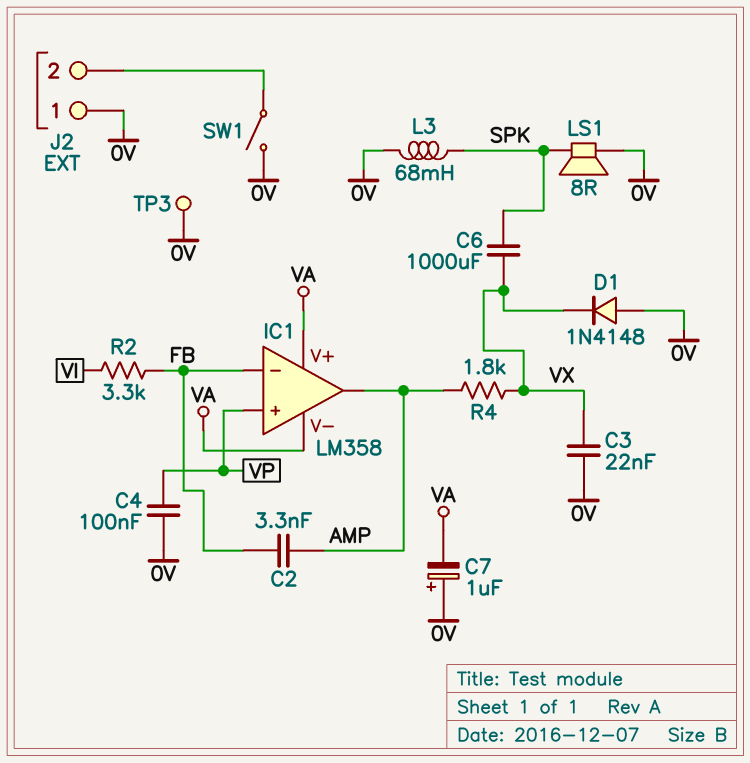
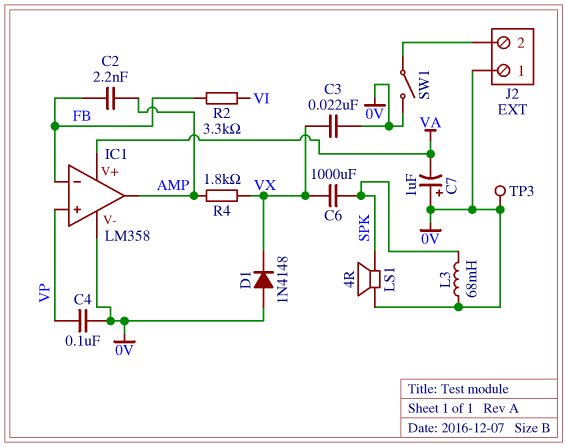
C2: 3.3nF (AMP, FB) -> 2.2nF (AMP, FB)
IC1 pin V-: VA -> 0V
LS1: speaker 8R (0V, SPK) -> speaker 4R (0V, SPK)

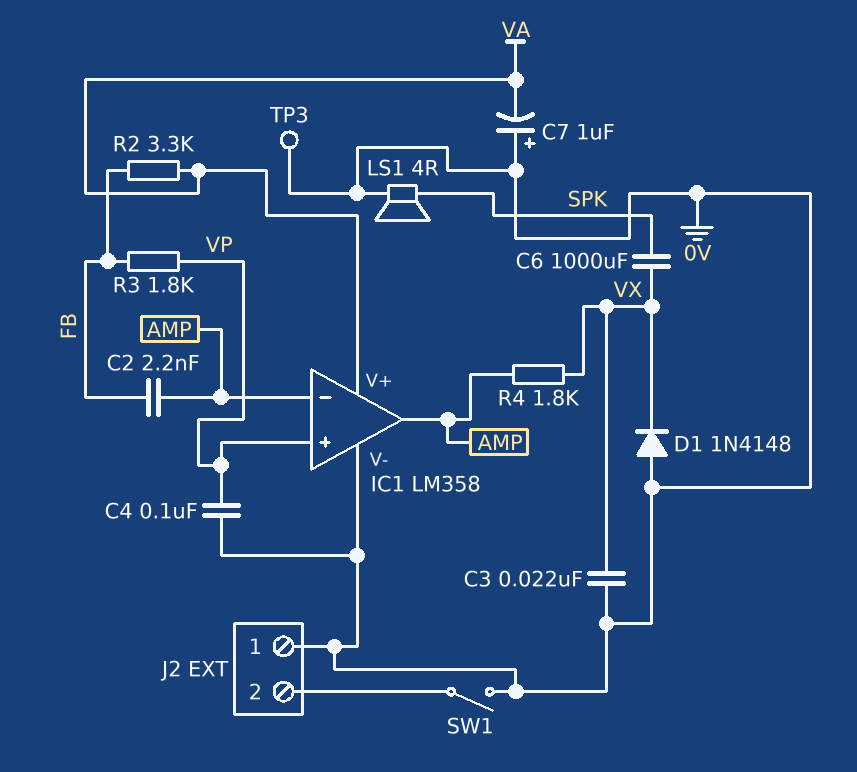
IC1 pin in-: FB -> AMP
L3: 68mH (0V, SPK) -> none
R2: 3.3k (FB, VI) -> 3.3k (FB, VA)
R3: none -> 1.8k (FB, VP)

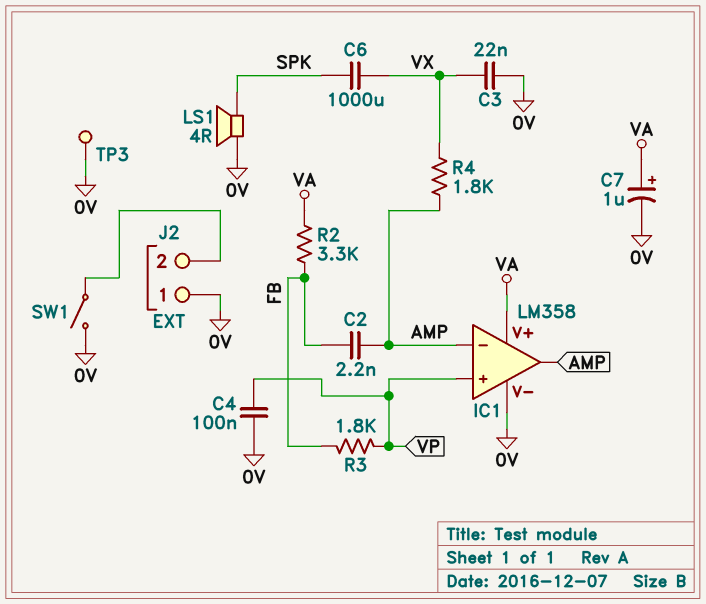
C7: 1uF (plus 0V, minus VA) -> 1uF (plus VA, minus 0V)
D1: diode 1N4148 (A 0V, K VX) -> none

